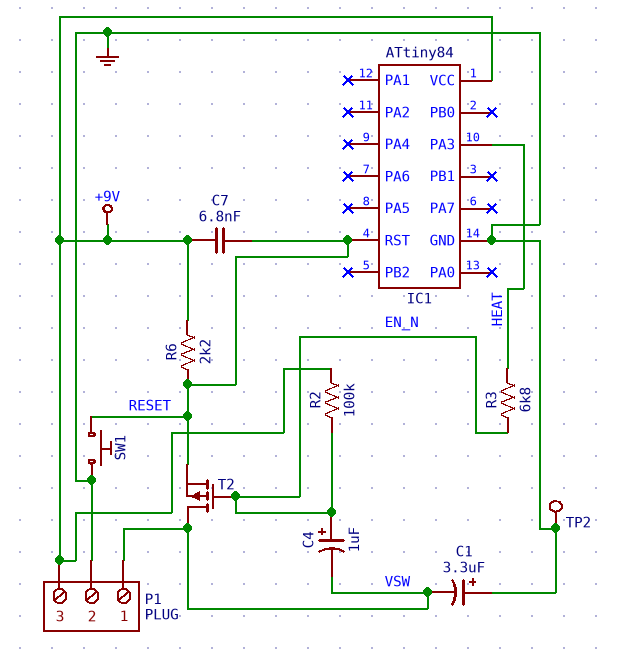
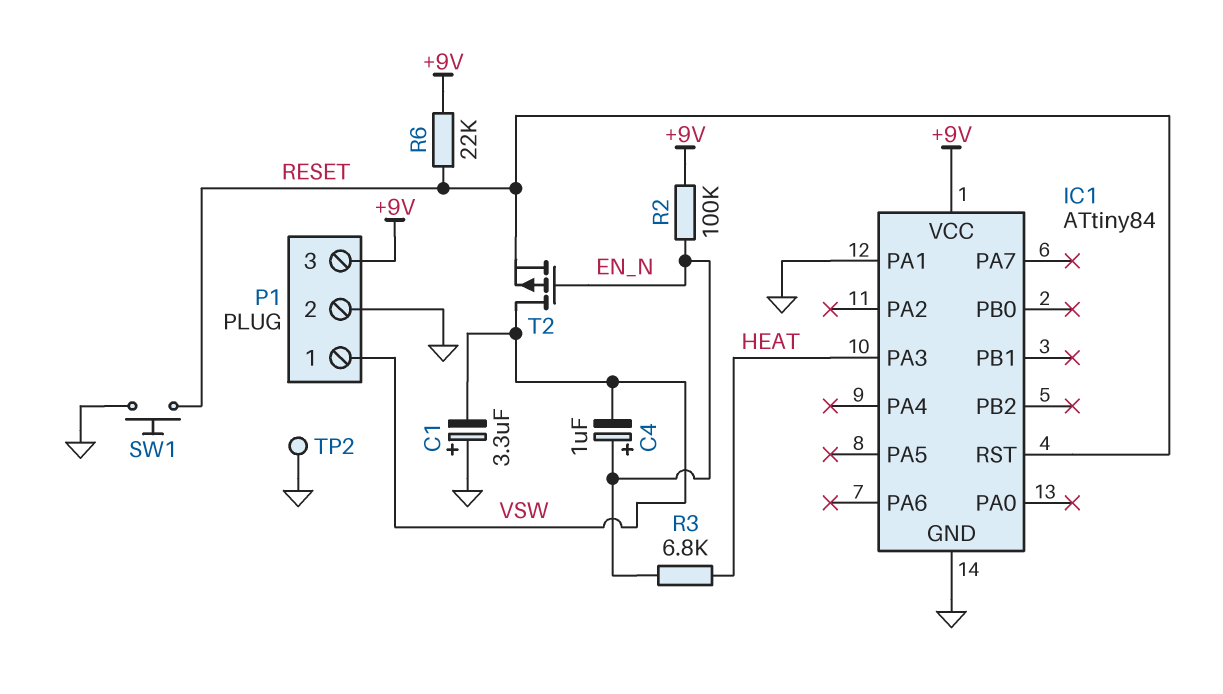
C7: 6.8nF (+9V, RESET) -> none
IC1 pin PA1: none -> GND
R6: 2.2k (+9V, RESET) -> 22k (+9V, RESET)

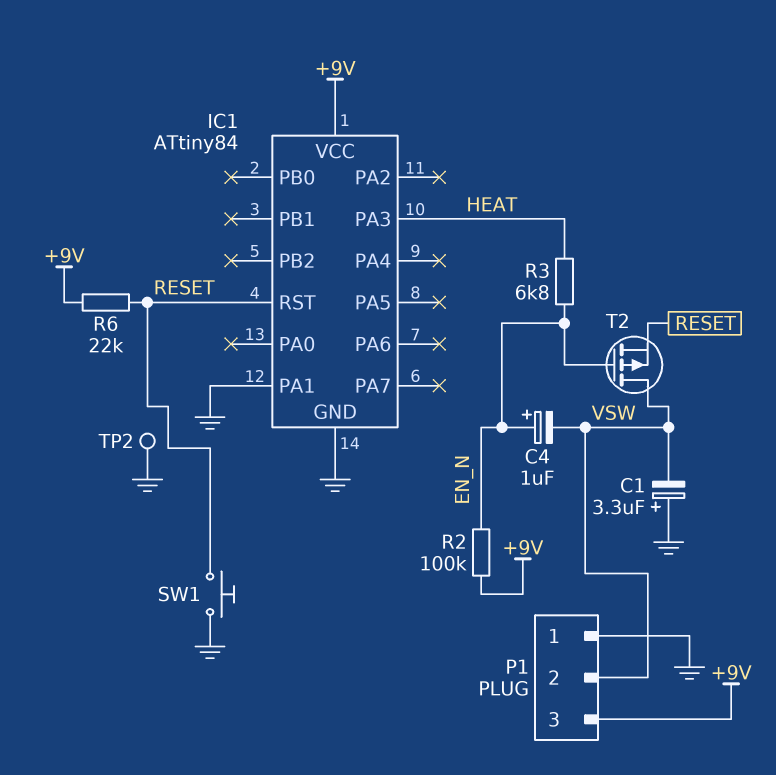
P1 pin 1: VSW -> GND
P1 pin 2: GND -> VSW

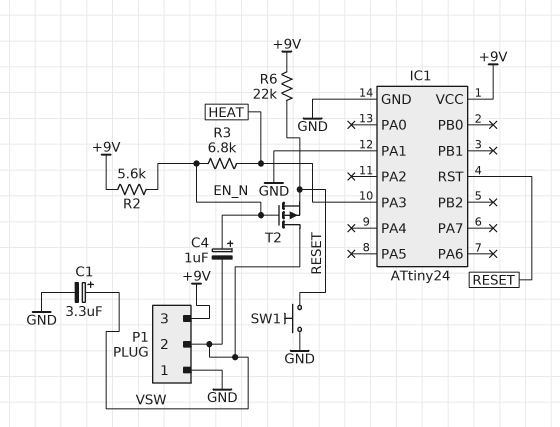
C1: 3.3uF (plus GND, minus VSW) -> 3.3uF (plus VSW, minus GND)
IC1: ATtiny84 -> ATtiny24
R2: 100k (+9V, EN_N) -> 5.6k (+9V, EN_N)
TP2: test point (GND) -> none

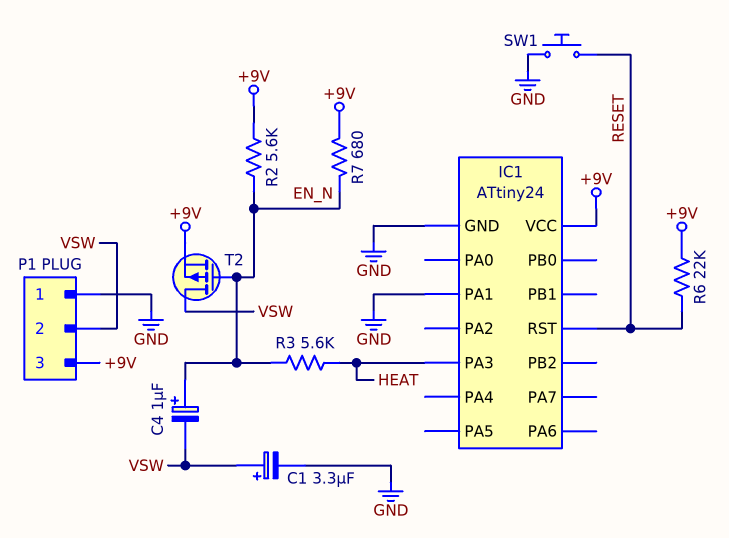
R3: 6.8k (EN_N, HEAT) -> 5.6k (EN_N, HEAT)
R7: none -> 680 (+9V, EN_N)
T2: PMOS (G EN_N, D VSW, S RESET) -> PMOS (G EN_N, D VSW, S +9V)

